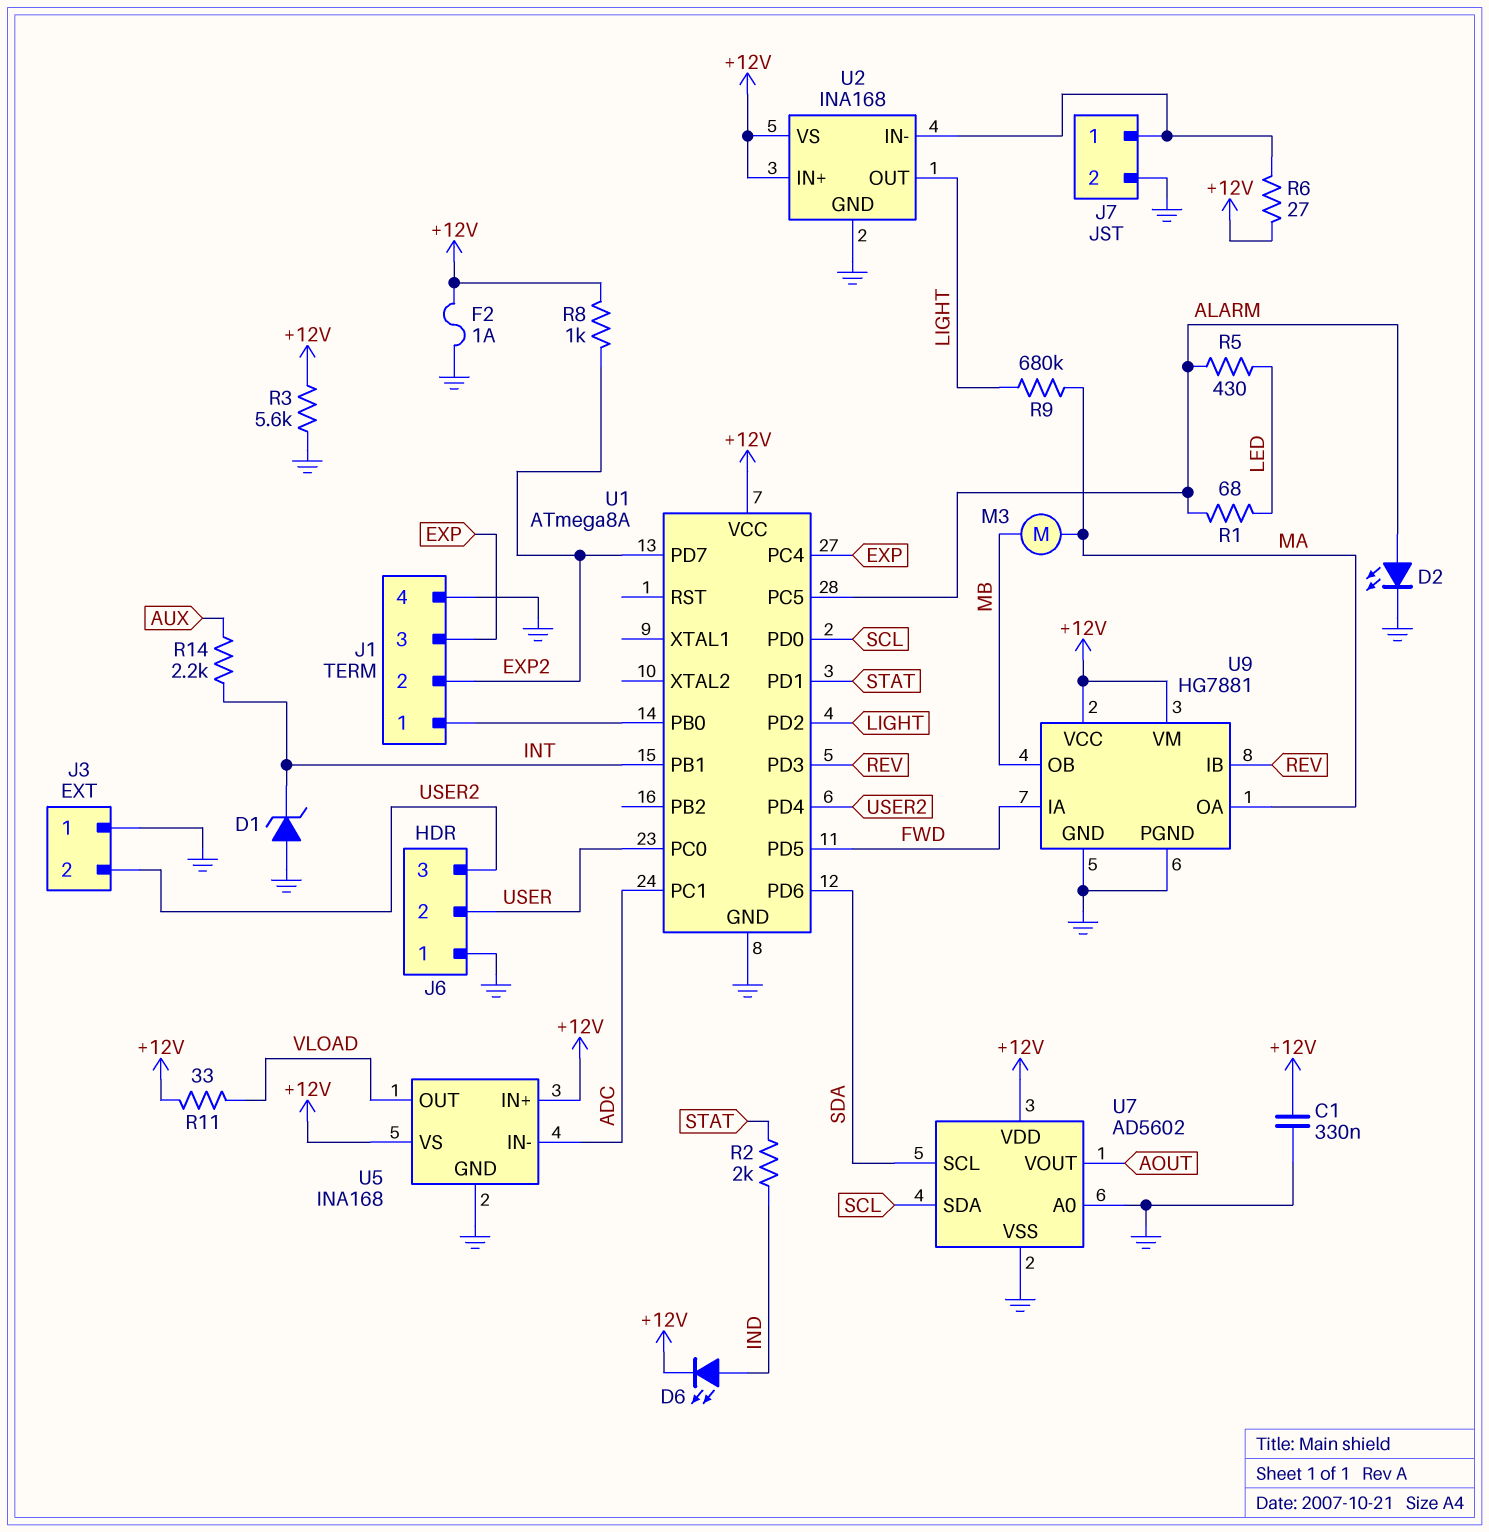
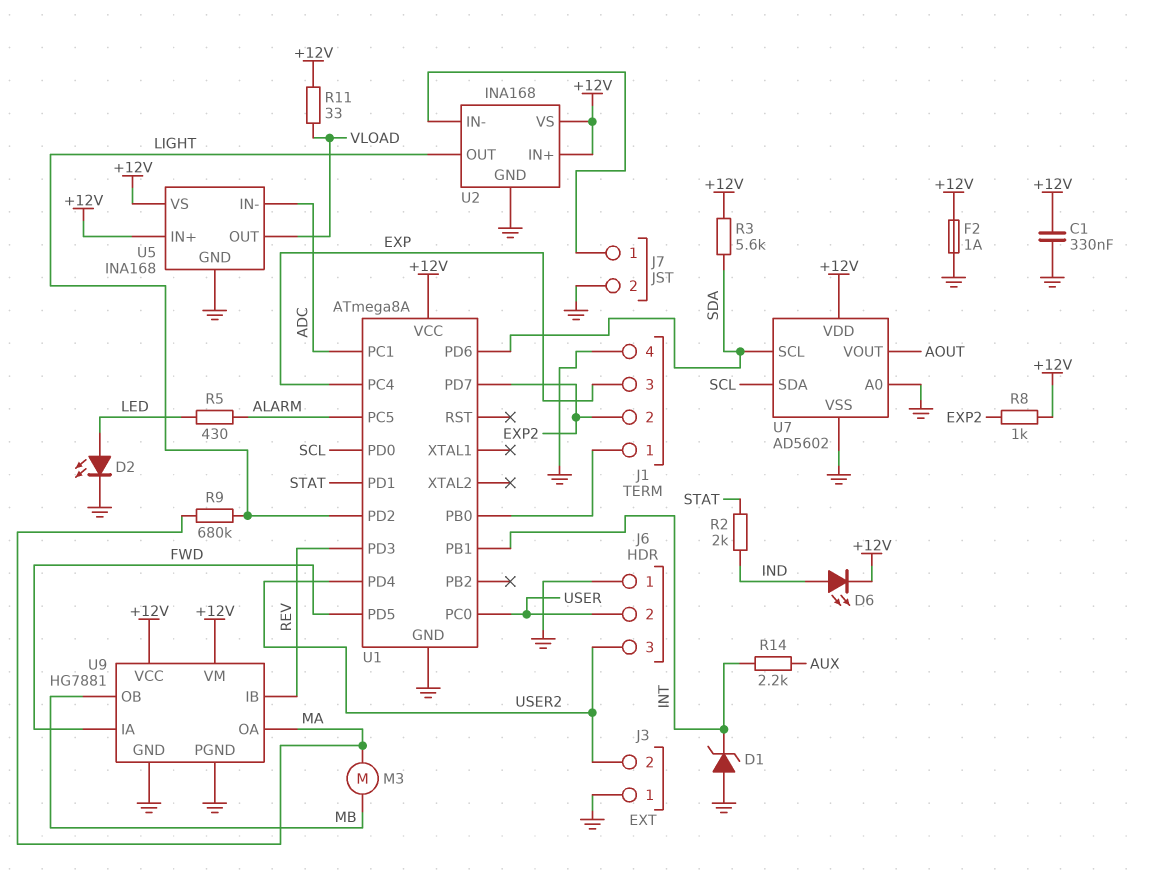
D2: LED (A ALARM, K GND) -> LED (A LED, K GND)
R1: 68 (ALARM, LED) -> none
R3: 5.6k (+12V, GND) -> 5.6k (+12V, SDA)
R6: 27 (+12V, J7/1) -> none

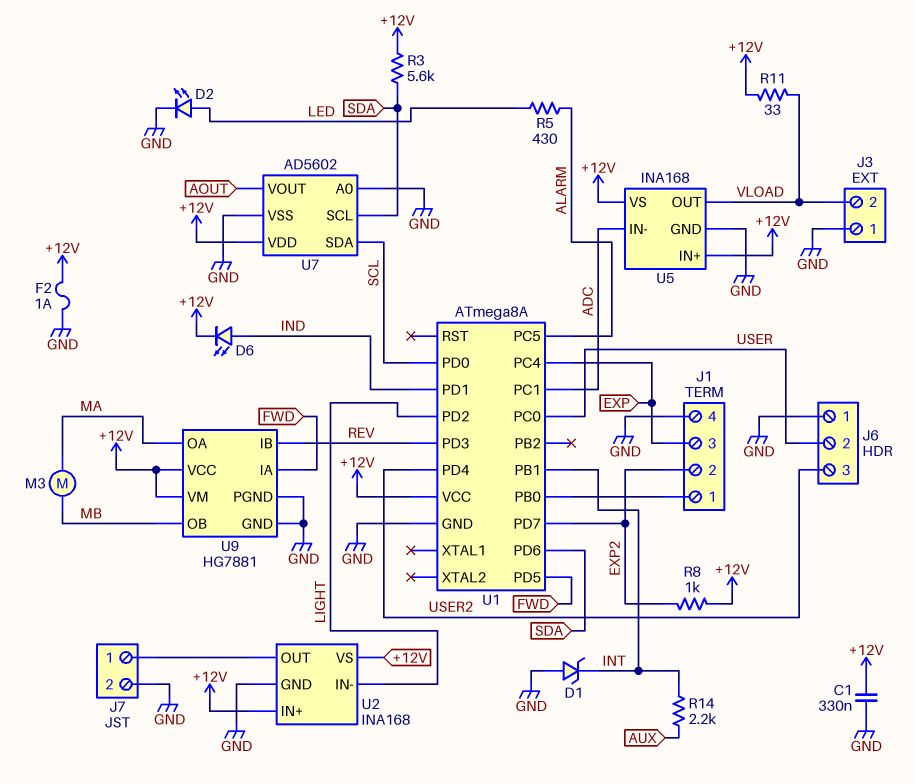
J3 pin 2: USER2 -> VLOAD
R2: 2k (IND, STAT) -> none
R9: 680k (LIGHT, MA) -> none
U1 pin PD1: STAT -> IND
U2 pin IN-: J7/1 -> LIGHT
U2 pin OUT: LIGHT -> J7/1

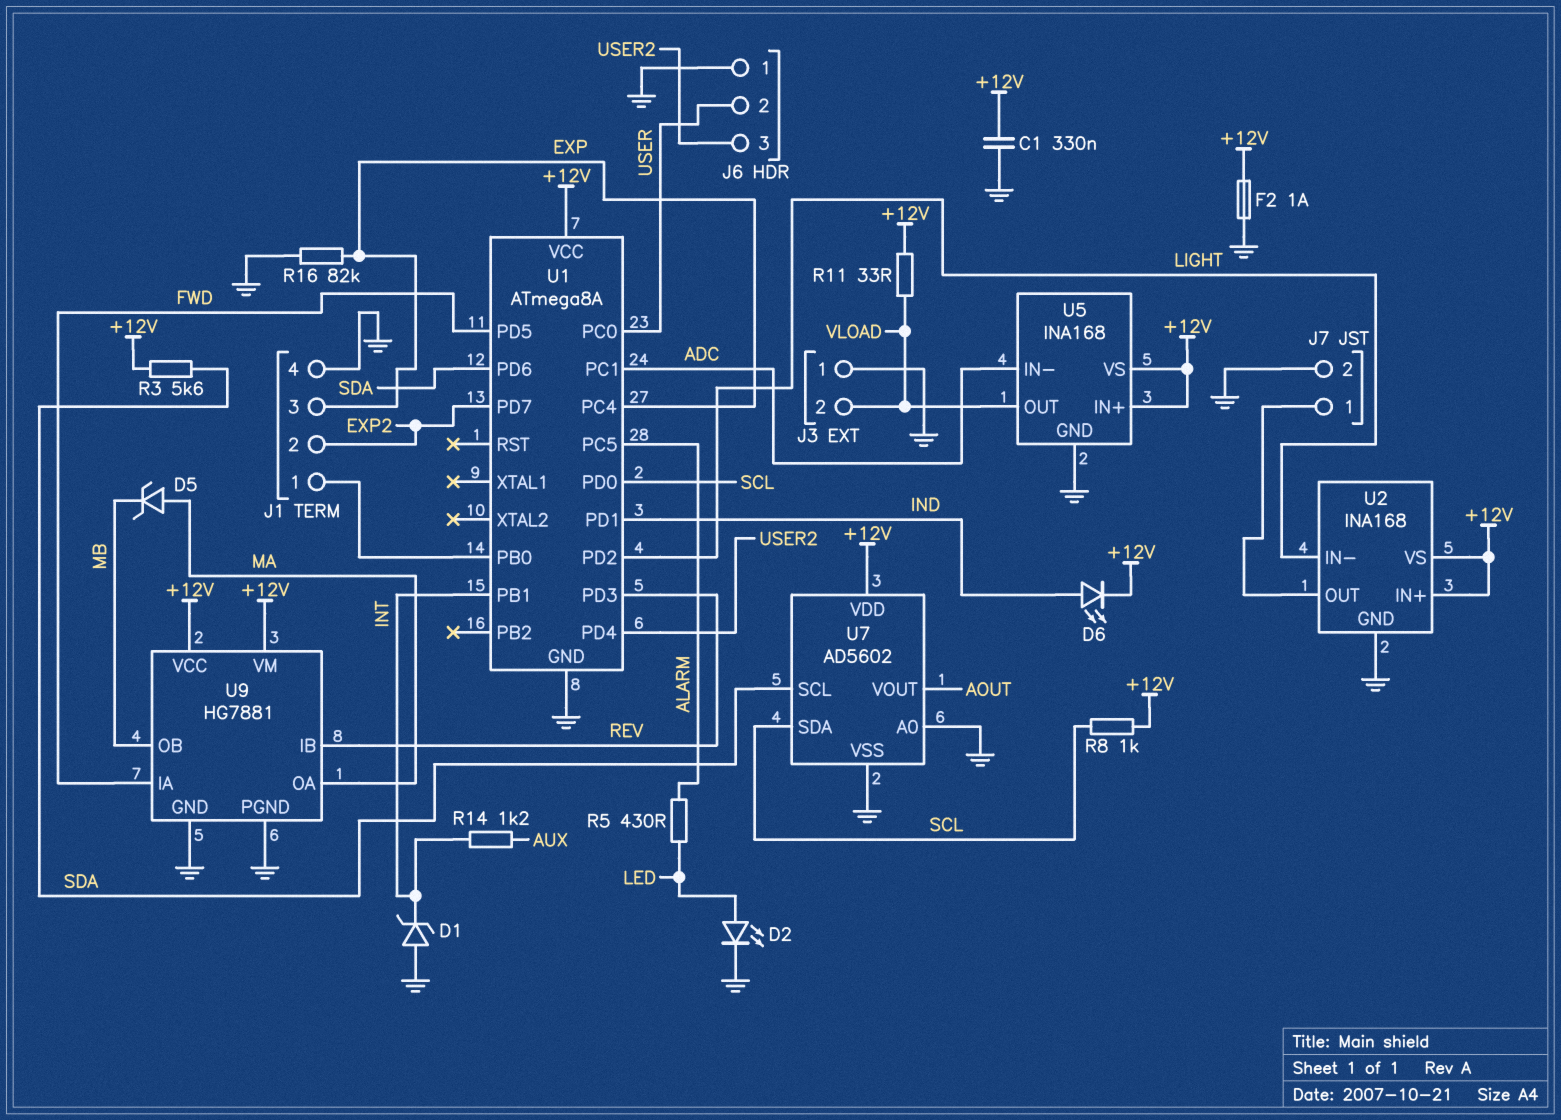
D5: none -> zener (A MA, K MB)
M3: motor (MA, MB) -> none
R8: 1k (+12V, EXP2) -> 1k (+12V, SCL)
R14: 2.2k (AUX, INT) -> 1.2k (AUX, INT)
R16: none -> 82k (EXP, GND)

